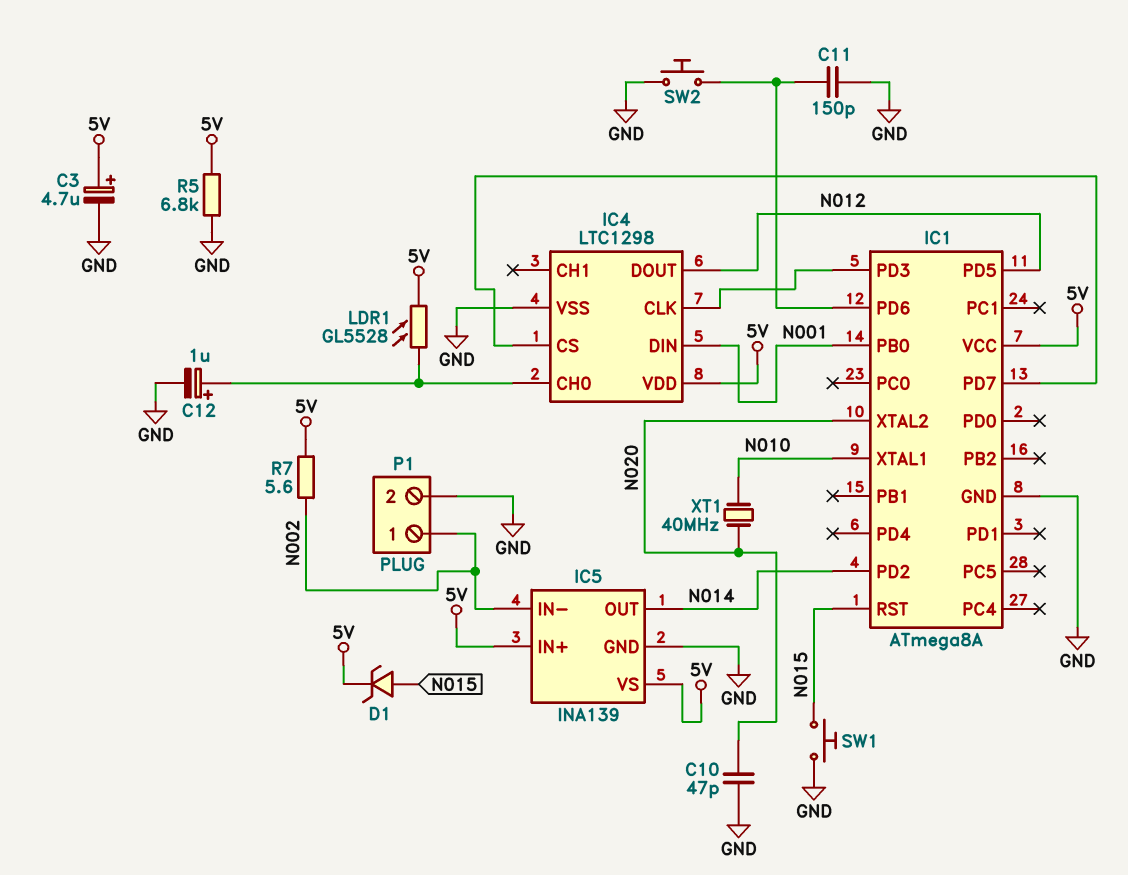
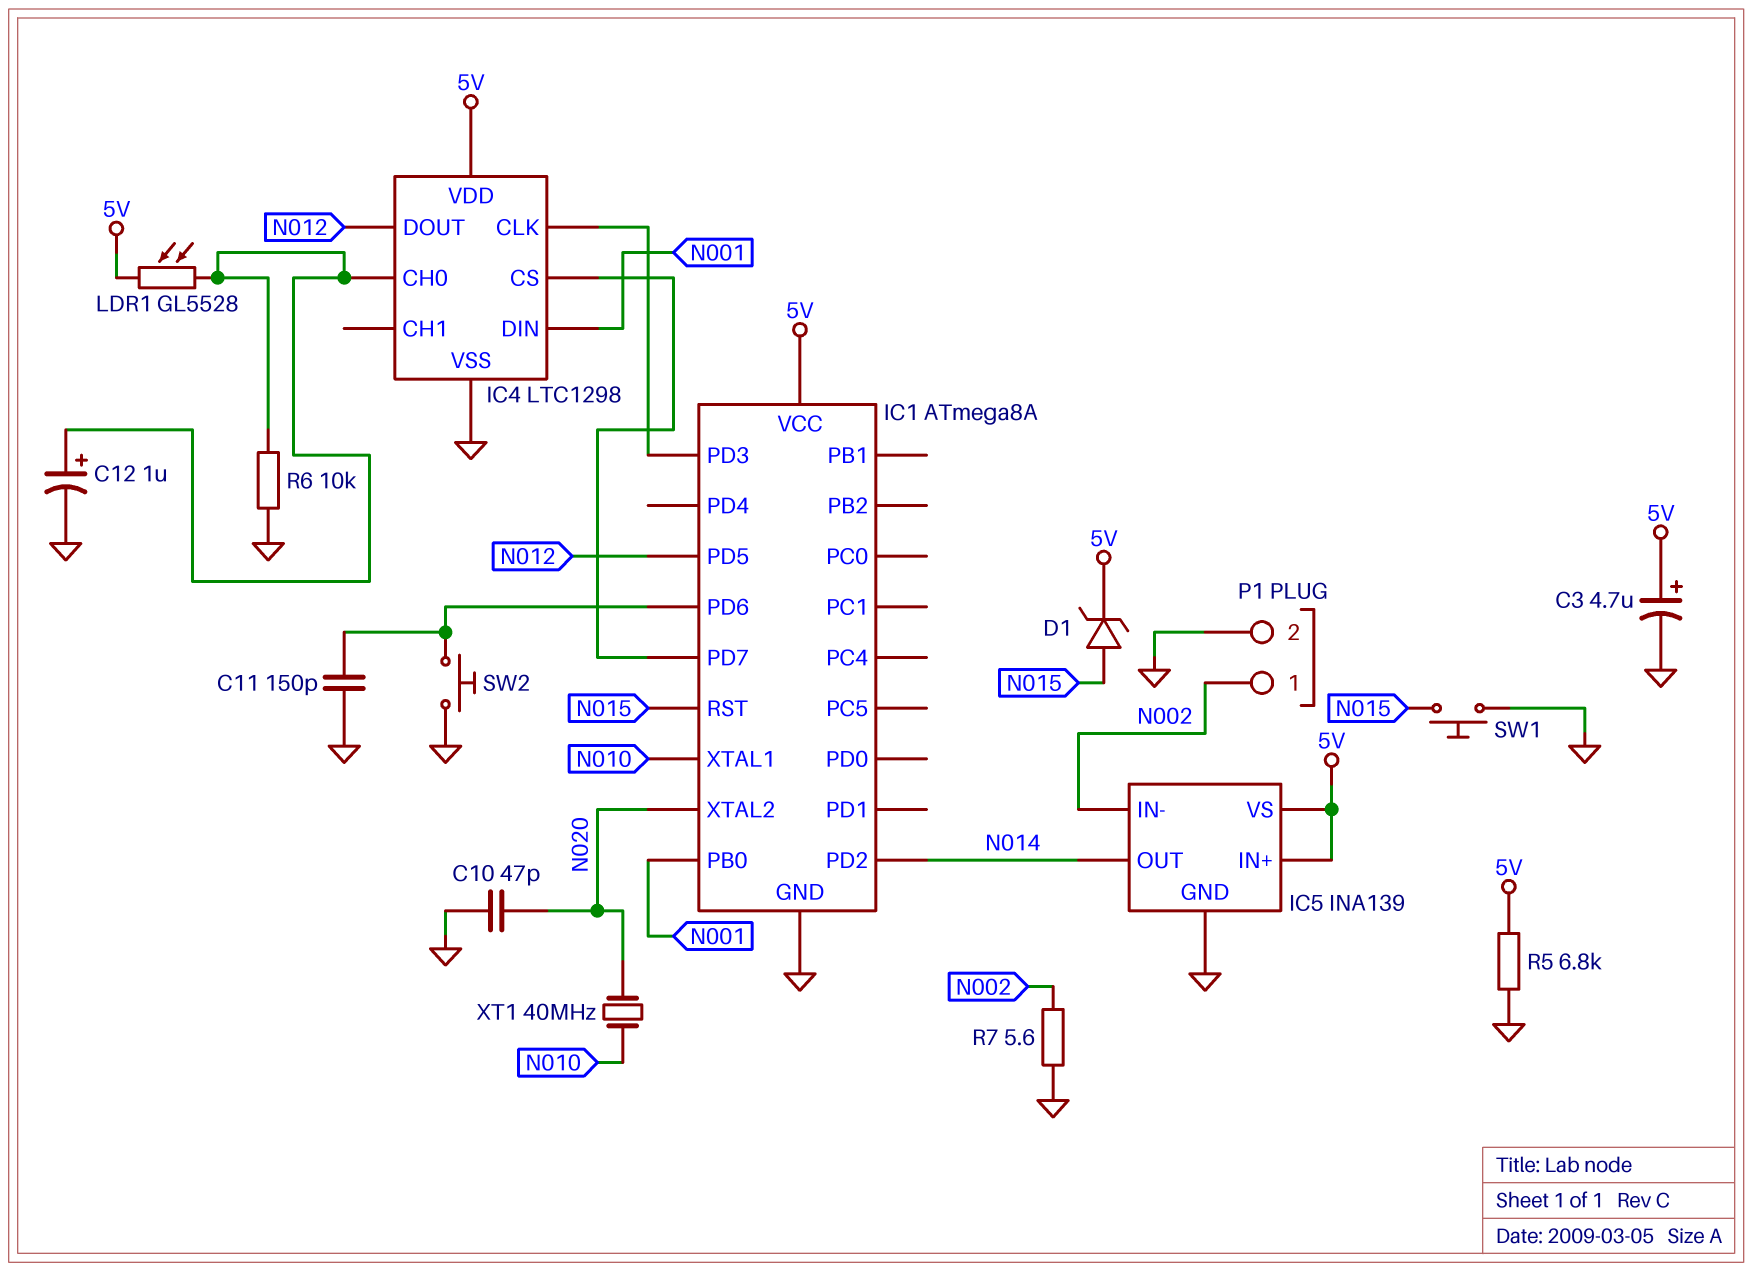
R6: none -> 10k (GND, IC4/CH0)
R7: 5.6 (5V, N002) -> 5.6 (GND, N002)

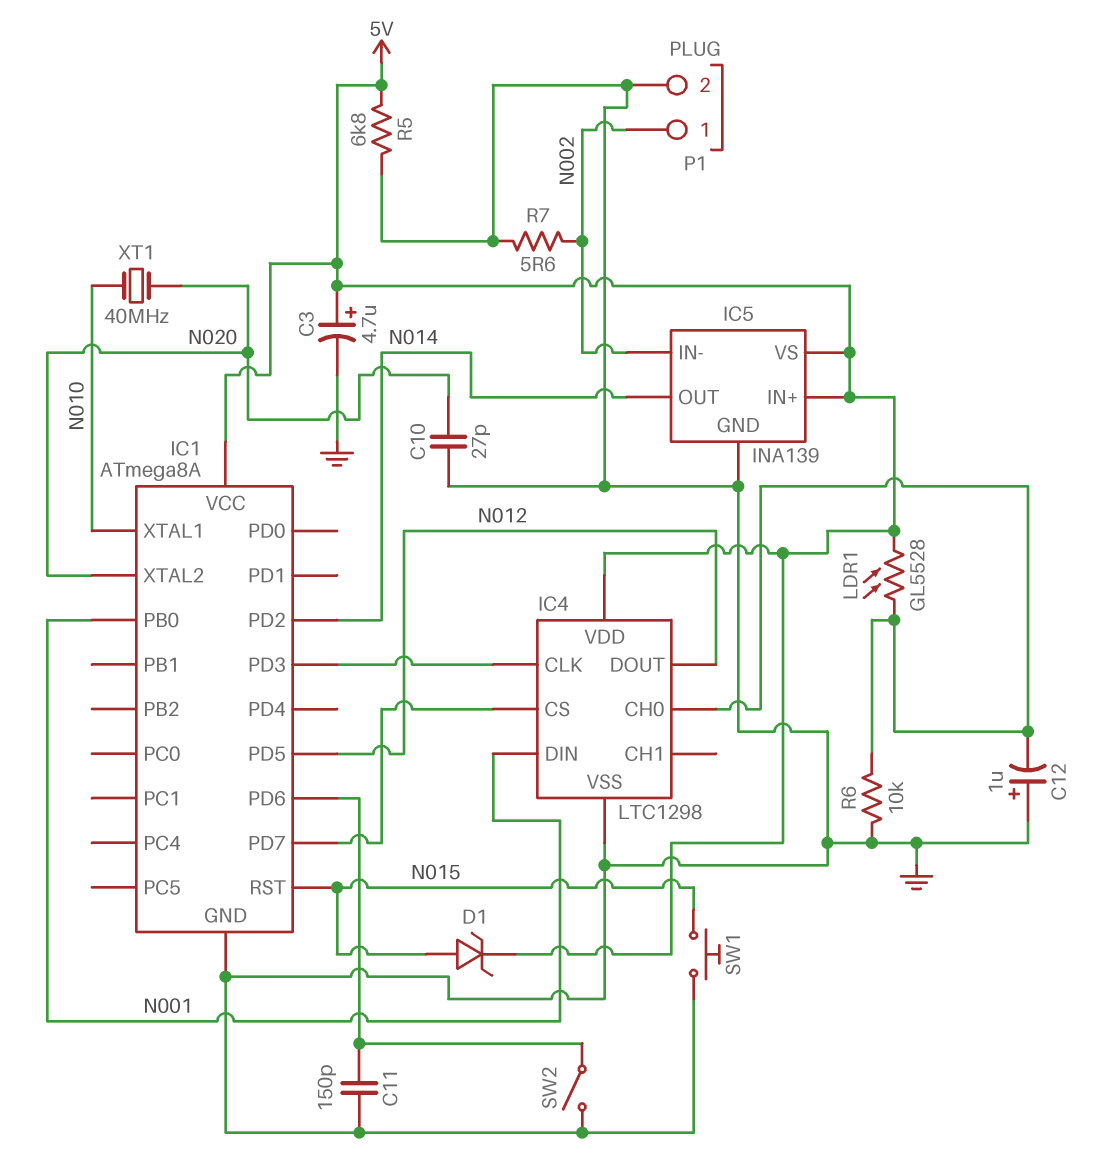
C10: 47pF (GND, N020) -> 27pF (GND, N020)
C12: 1uF (plus IC4/CH0, minus GND) -> 1uF (plus GND, minus IC4/CH0)
SW2: button (GND, IC1/PD6) -> switch (GND, IC1/PD6)

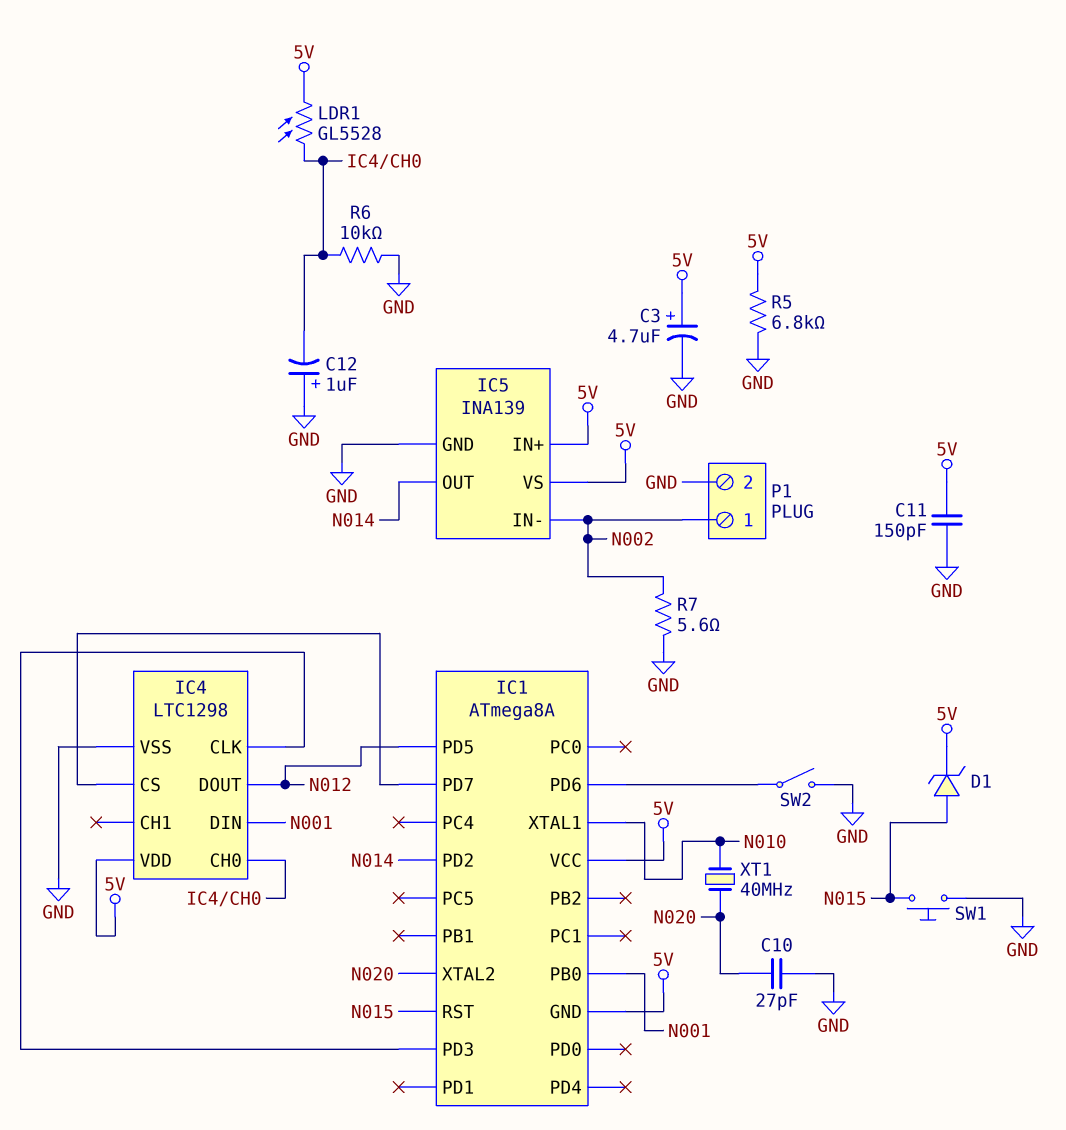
C11: 150pF (GND, IC1/PD6) -> 150pF (5V, GND)
IC1 pin GND: GND -> 5V

